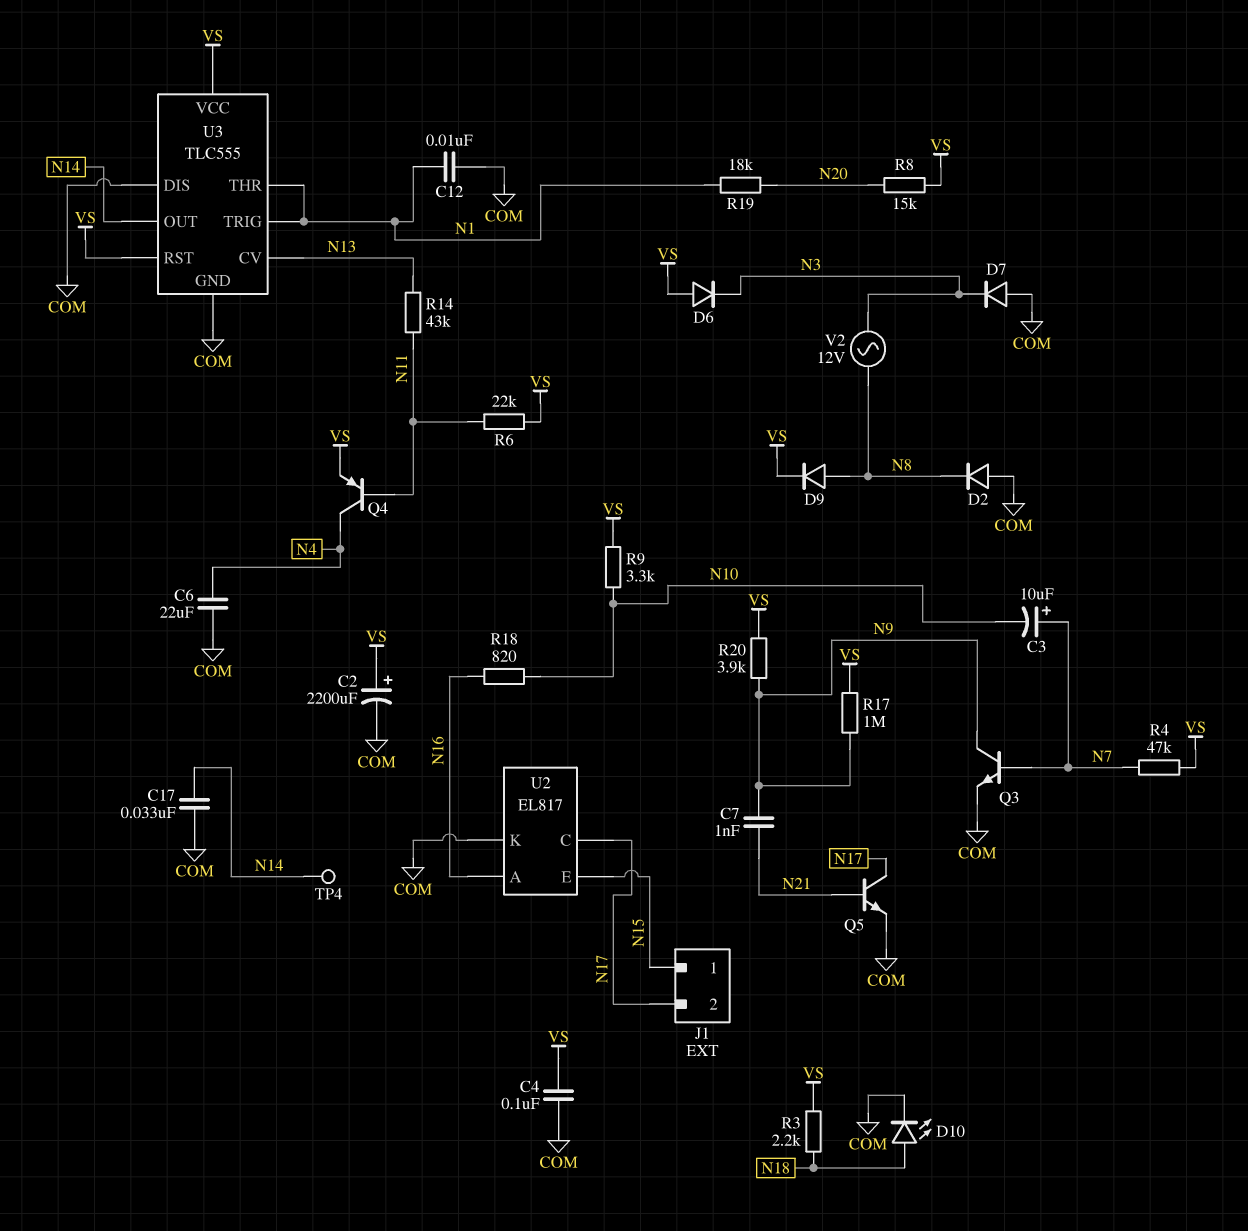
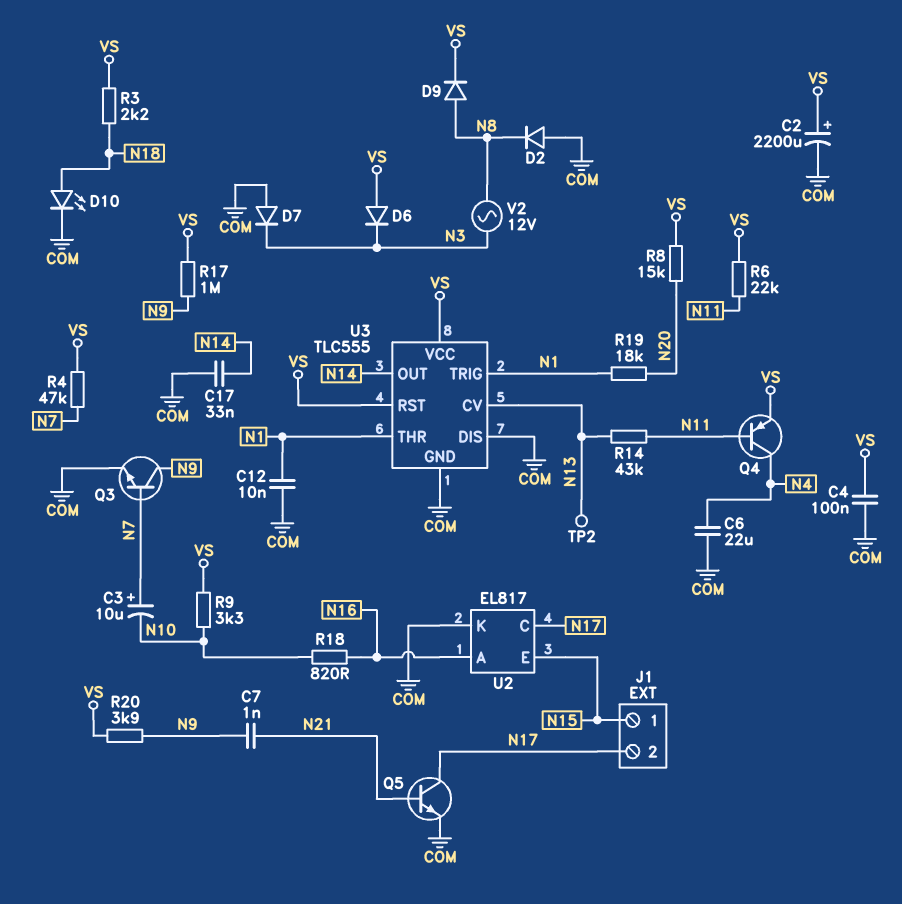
TP2: none -> test point (N13)
TP4: test point (N14) -> none

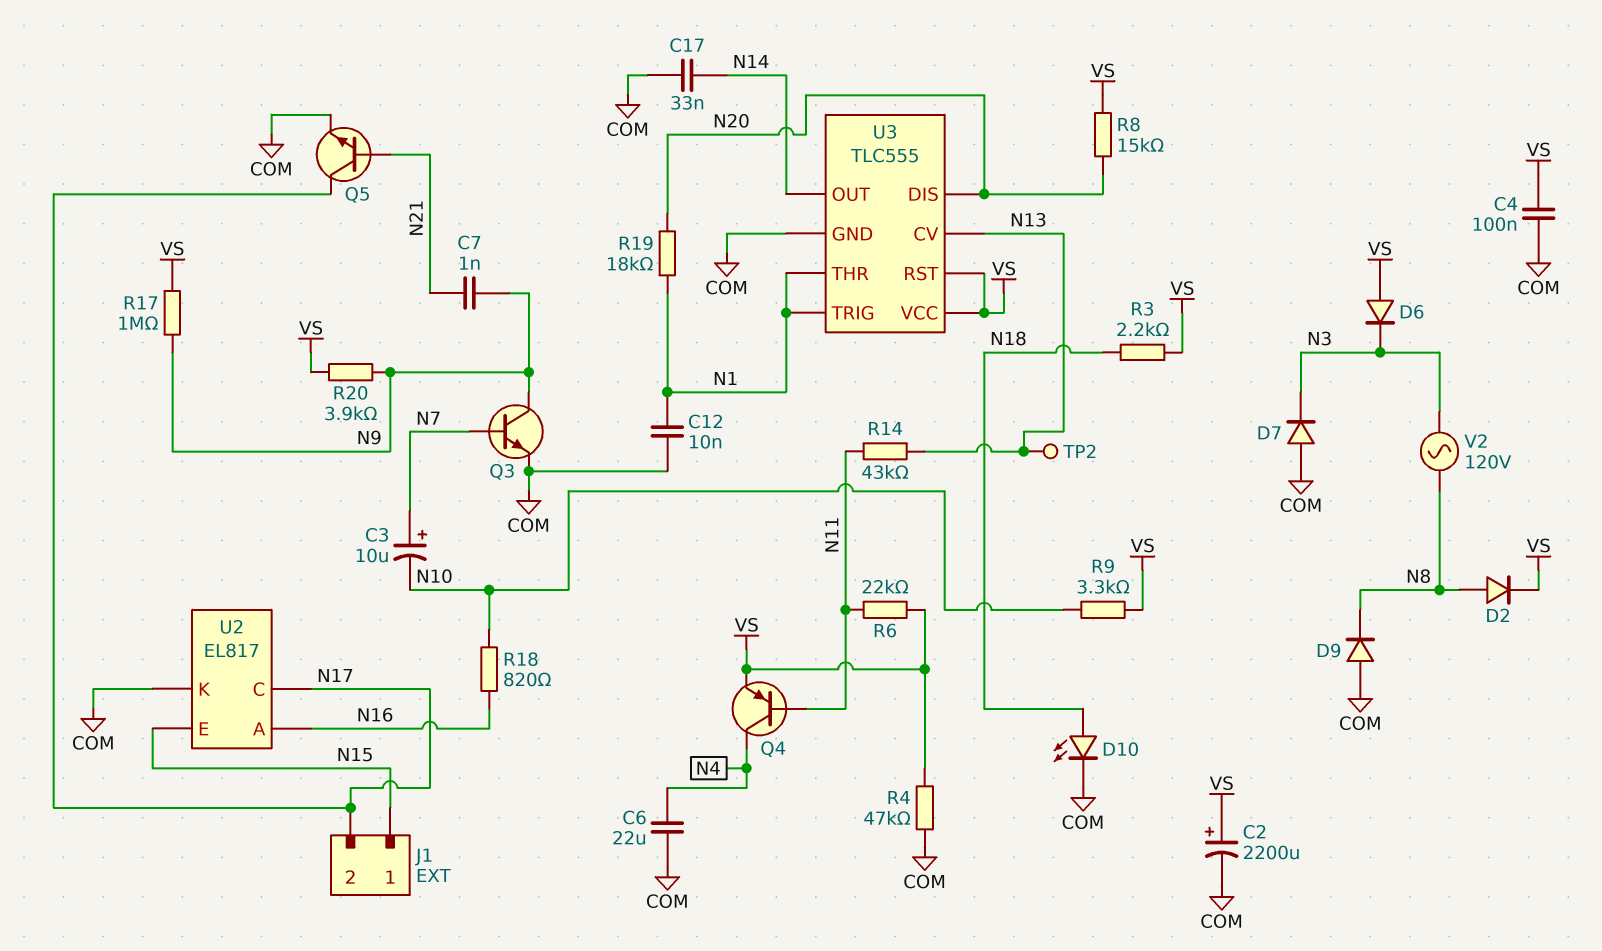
D2: diode (A COM, K N8) -> diode (A N8, K VS)
D9: diode (A N8, K VS) -> diode (A COM, K N8)
R4: 47k (N7, VS) -> 47k (COM, VS)
U3 pin DIS: COM -> N20
V2: AC 12V (N3, N8) -> AC 120V (N3, N8)

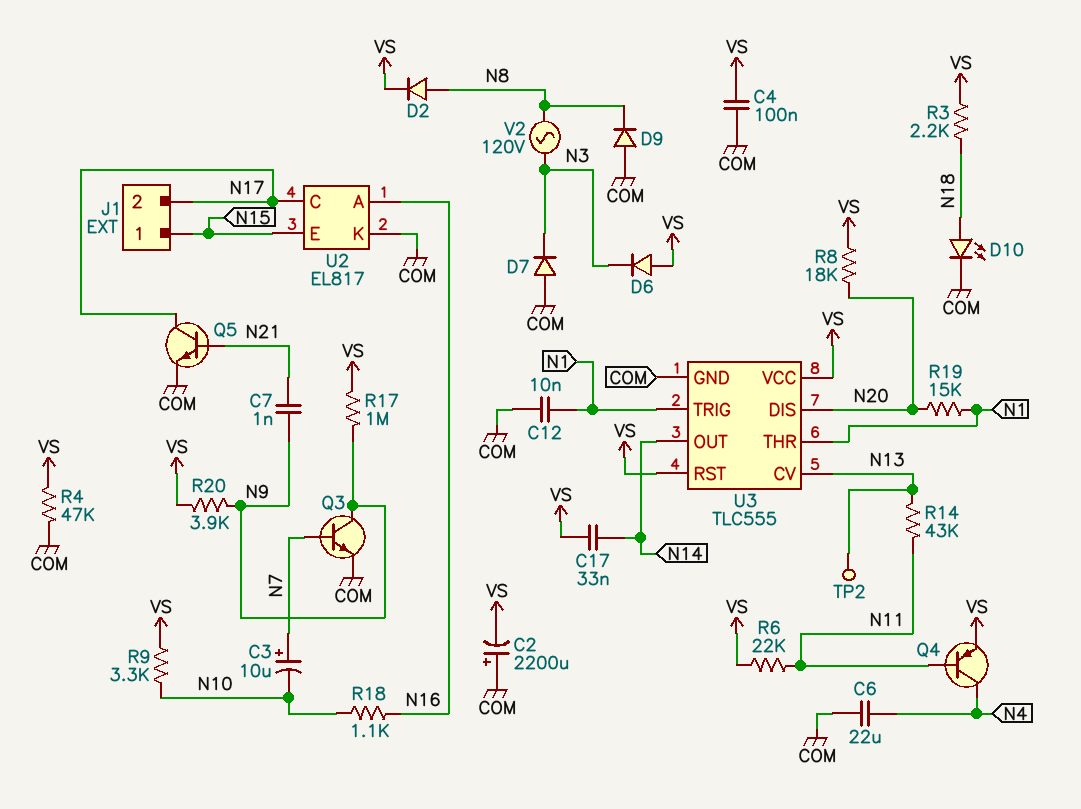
C2: 2200uF (plus VS, minus COM) -> 2200uF (plus COM, minus VS)
C17: 33nF (COM, N14) -> 33nF (N14, VS)
R8: 15k (N20, VS) -> 18k (N20, VS)
R18: 820 (N10, N16) -> 1.1k (N10, N16)
R19: 18k (N1, N20) -> 15k (N1, N20)

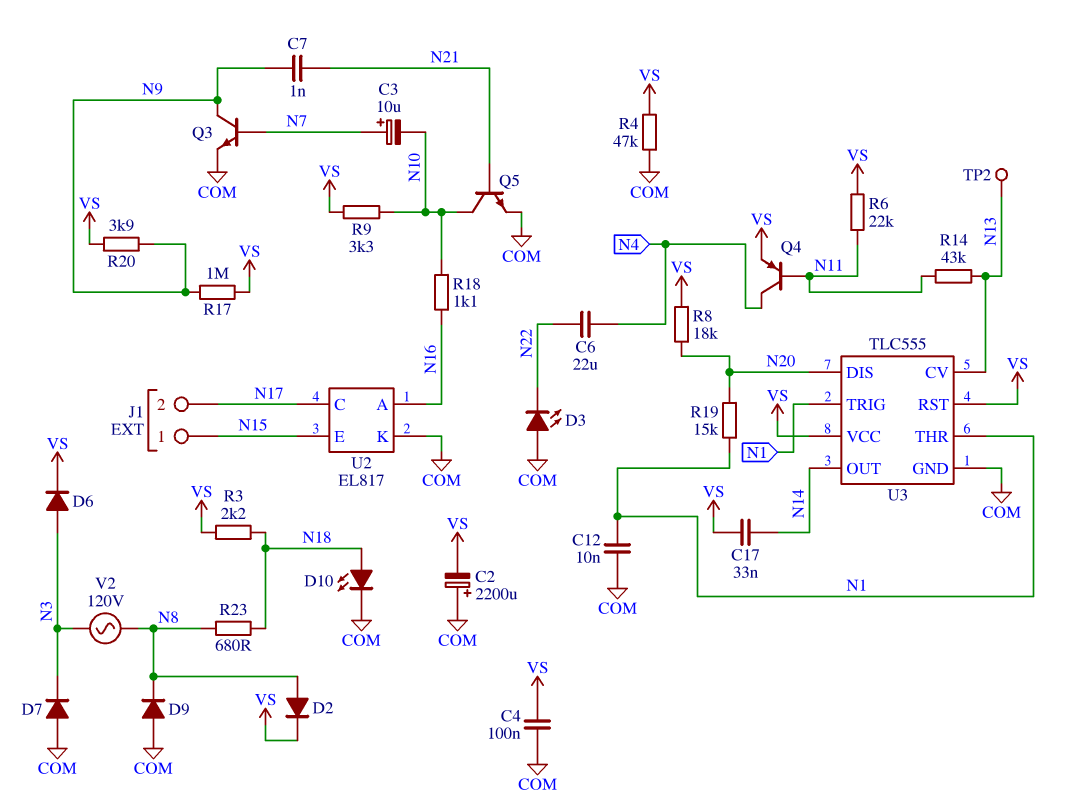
C6: 22uF (COM, N4) -> 22uF (N4, N22)
D3: none -> LED (A COM, K N22)
D6: diode (A VS, K N3) -> diode (A N3, K VS)
Q5: NPN (B N21, C N17, E COM) -> NPN (B N21, C N10, E COM)
R23: none -> 680 (N8, N18)

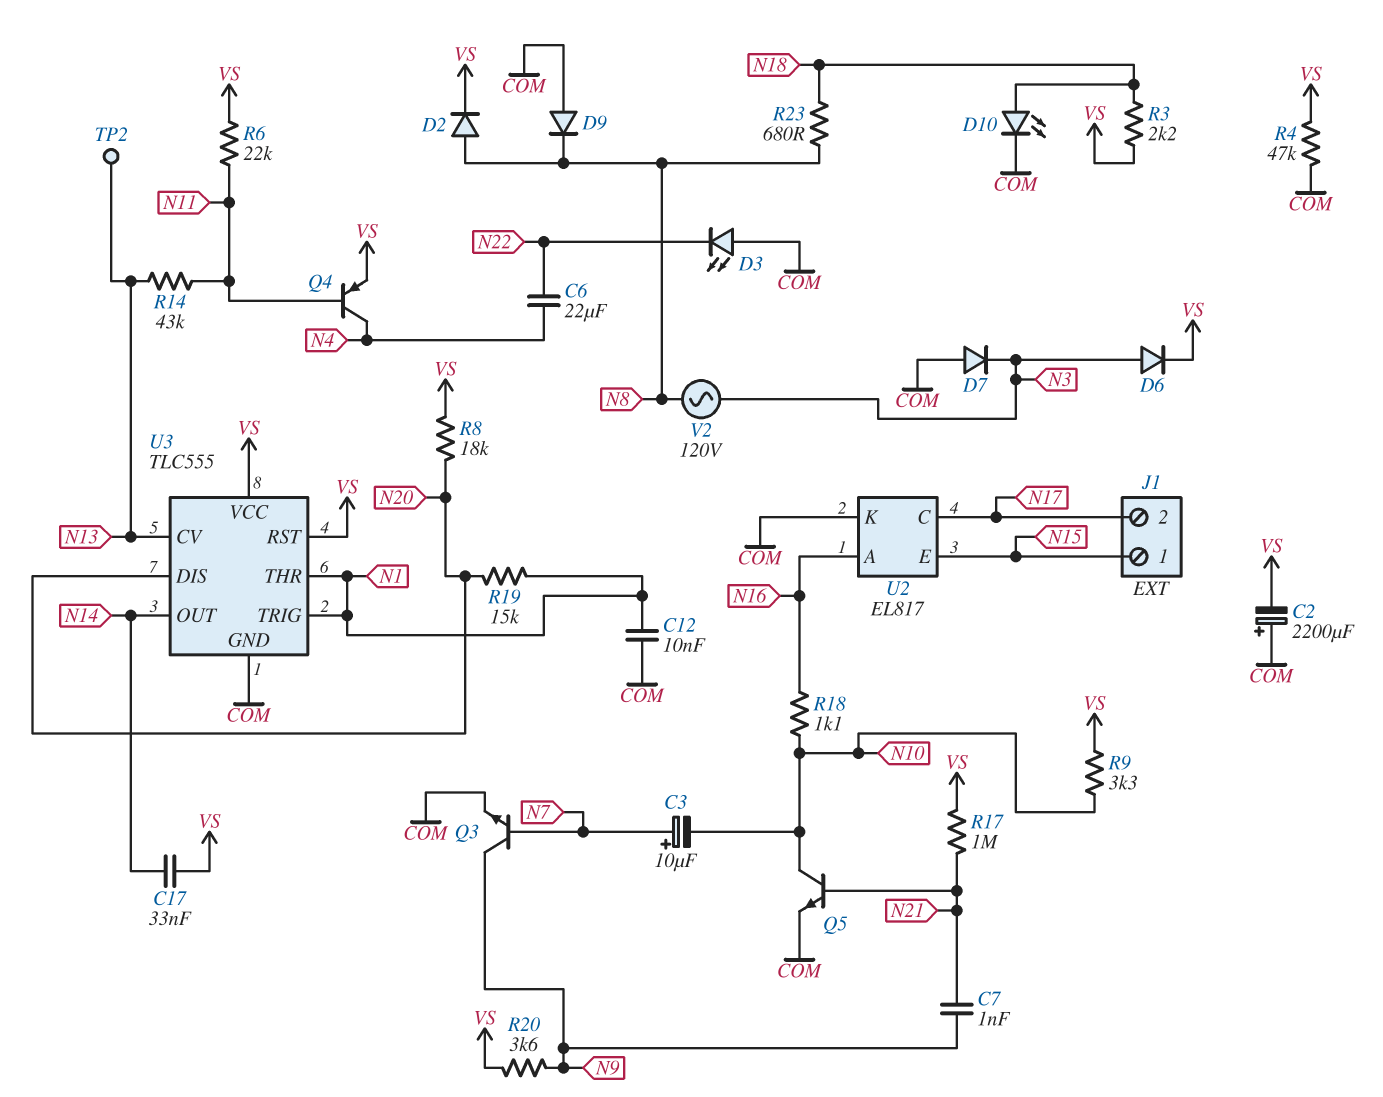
C4: 100nF (COM, VS) -> none
R17: 1M (N9, VS) -> 1M (N21, VS)
R20: 3.9k (N9, VS) -> 3.6k (N9, VS)

